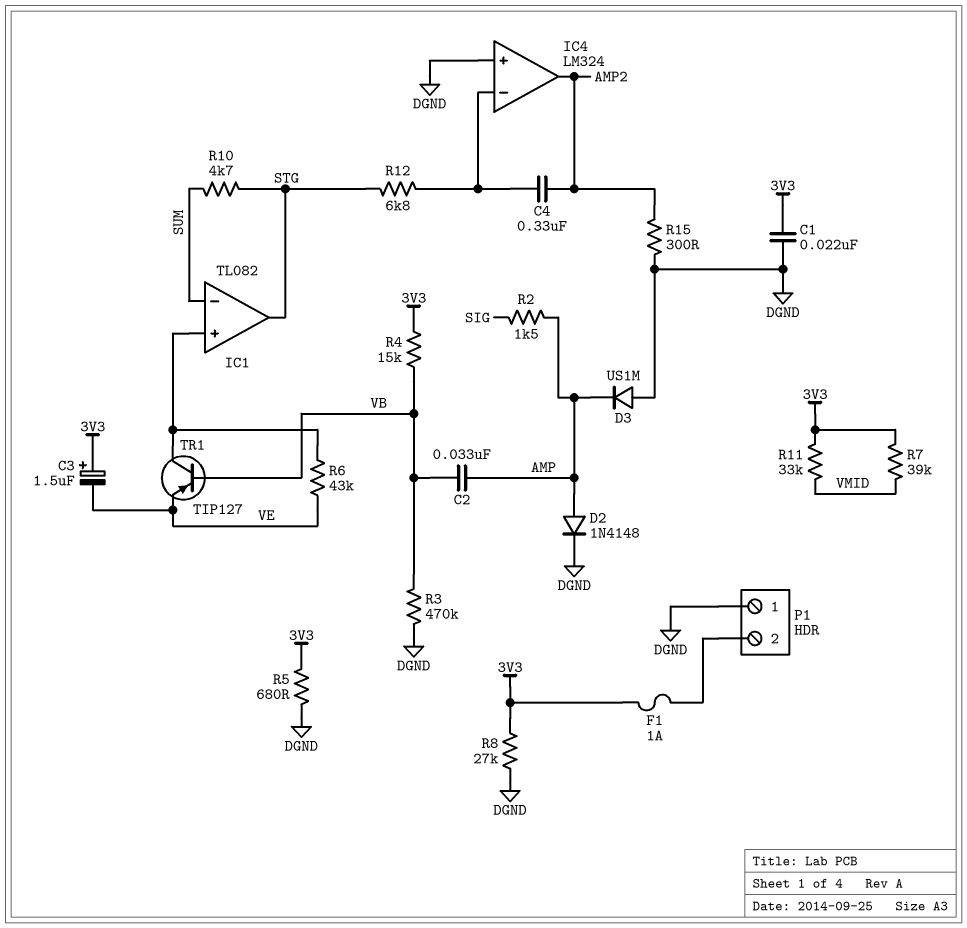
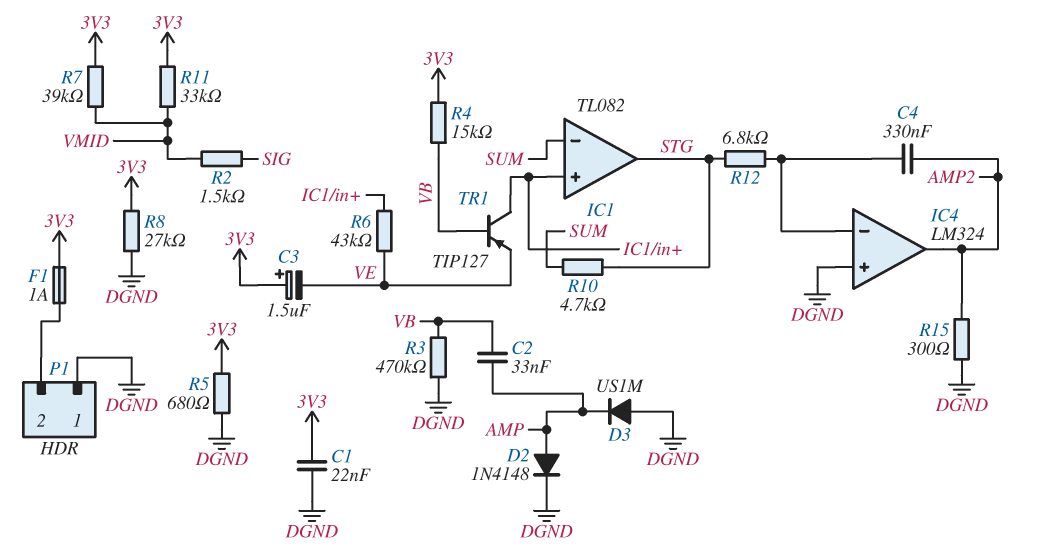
R2: 1.5k (AMP, SIG) -> 1.5k (SIG, VMID)

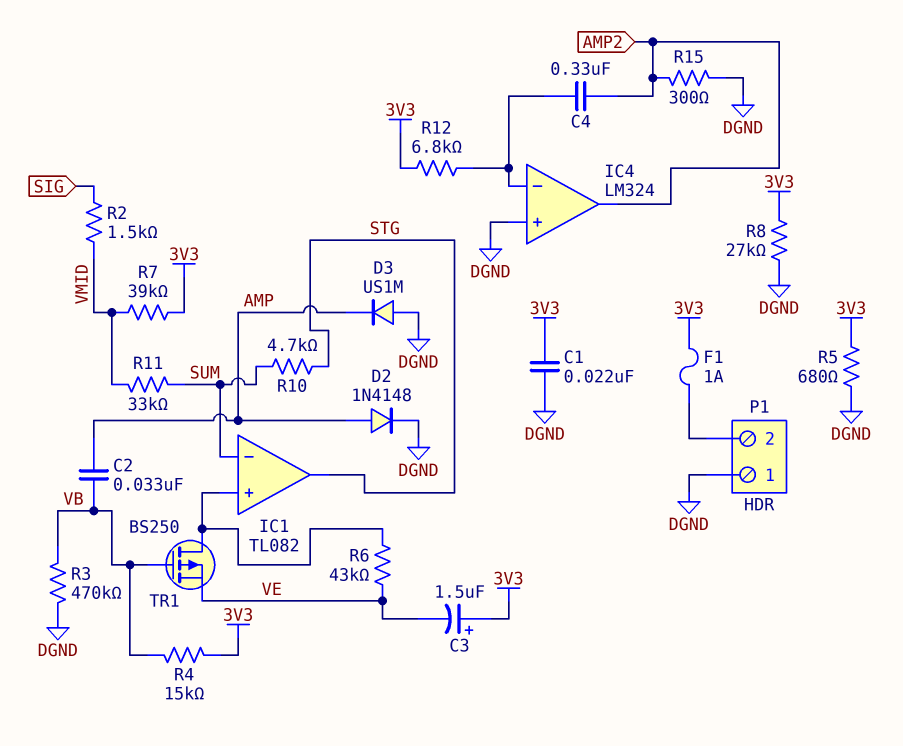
R11: 33k (3V3, VMID) -> 33k (SUM, VMID)
R12: 6.8k (IC4/in-, STG) -> 6.8k (3V3, IC4/in-)
TR1: PNP TIP127 (B VB, C IC1/in+, E VE) -> PMOS BS250 (G VB, D IC1/in+, S VE)

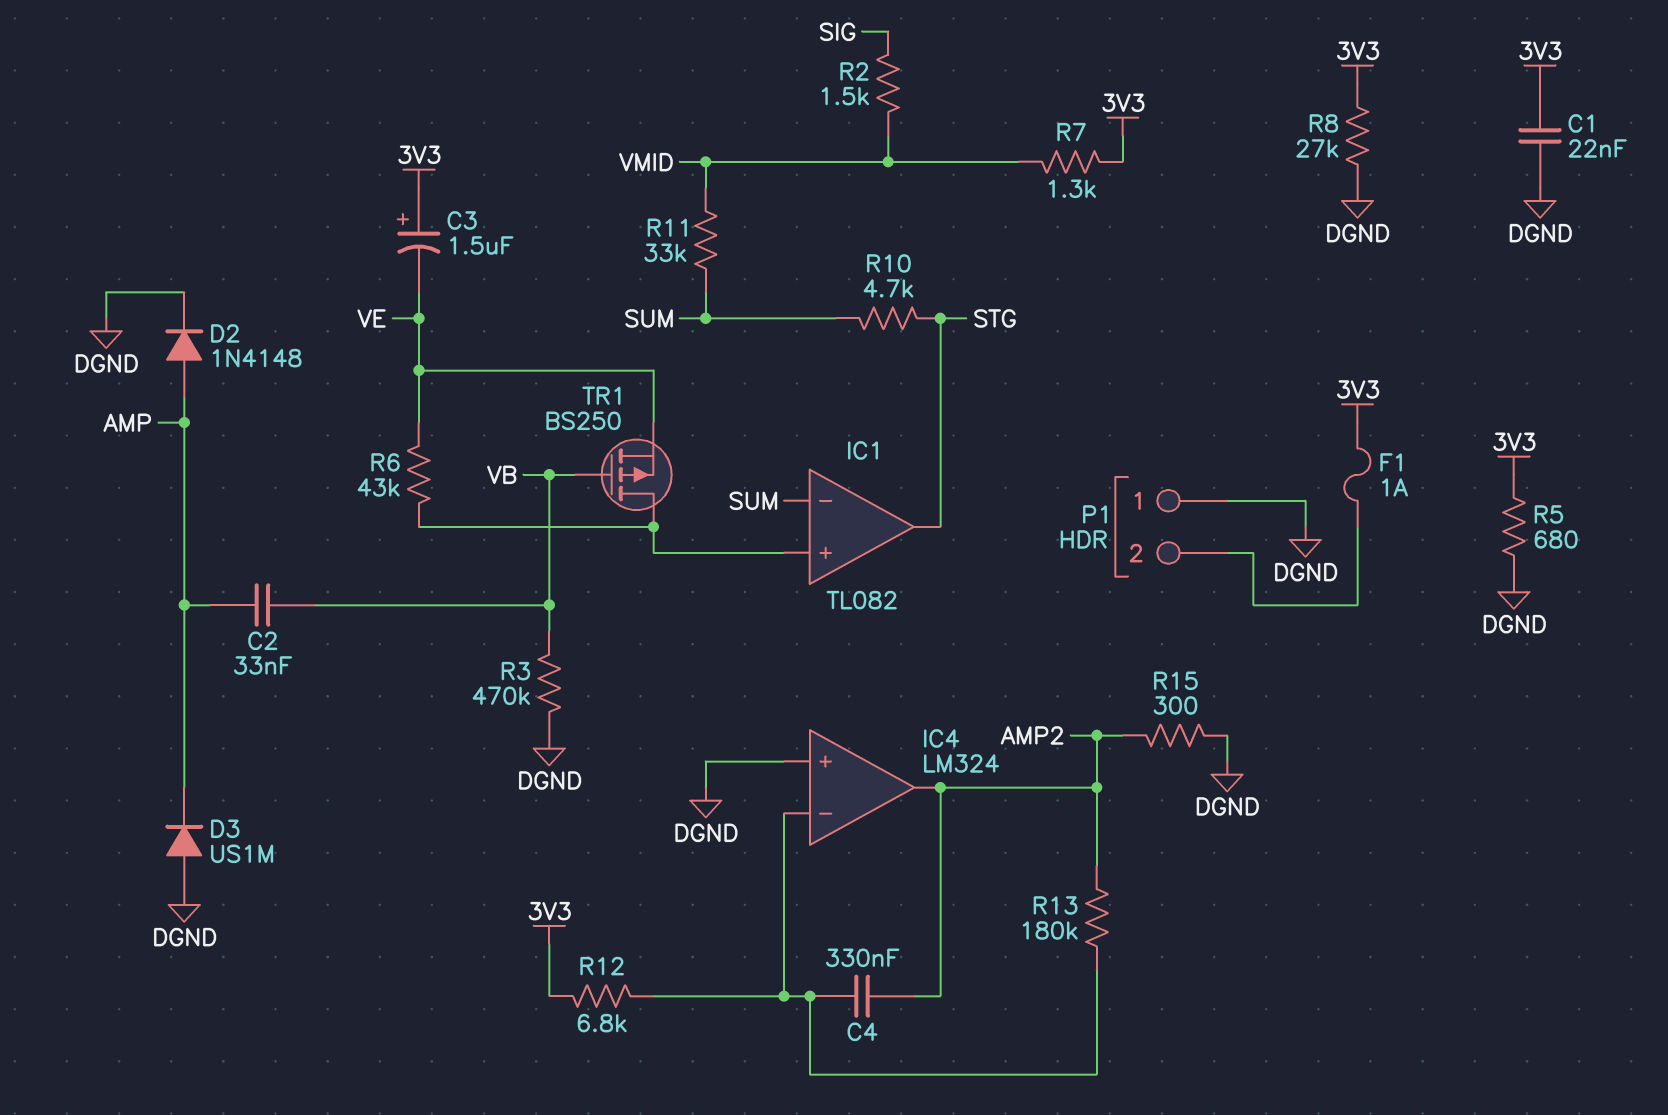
R4: 15k (3V3, VB) -> none
R7: 39k (3V3, VMID) -> 1.3k (3V3, VMID)
R13: none -> 180k (AMP2, IC4/in-)

